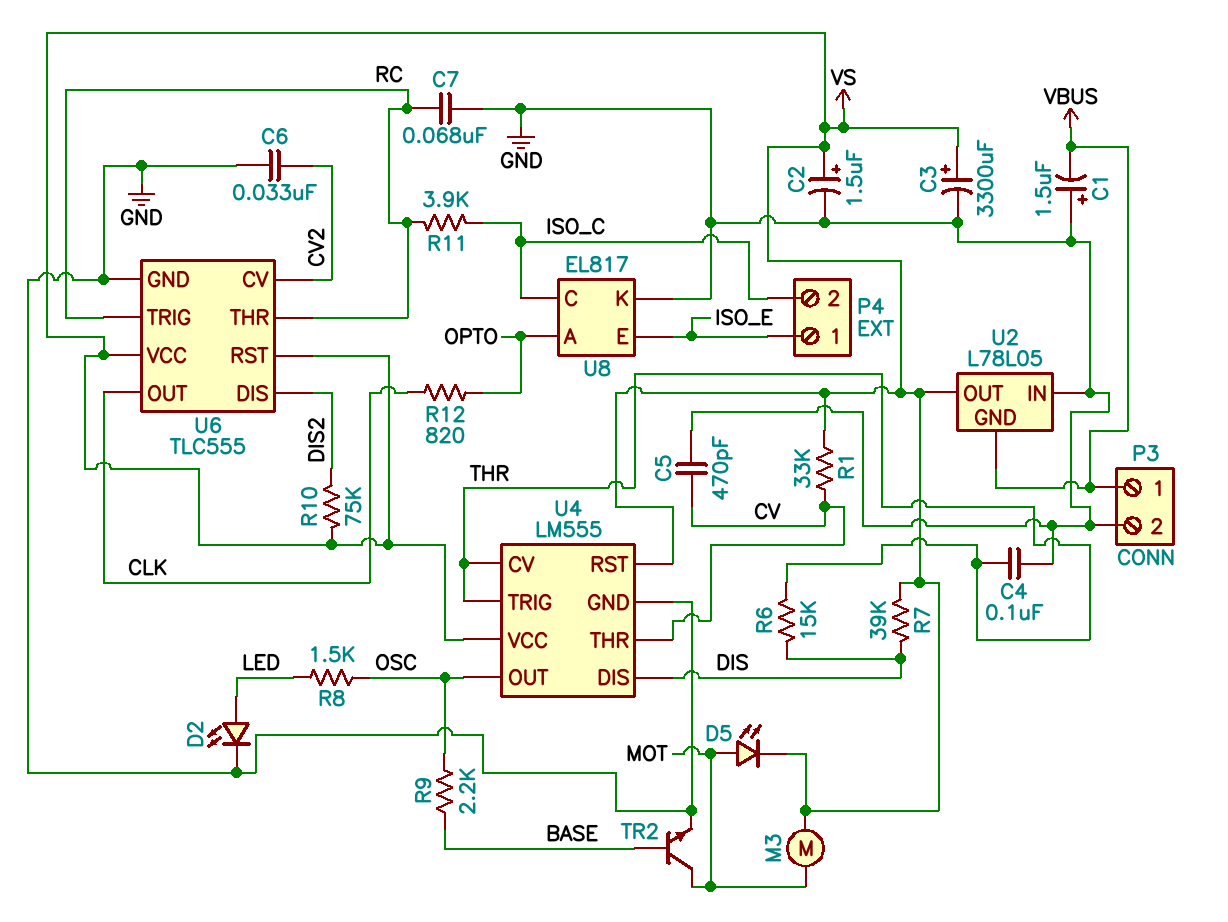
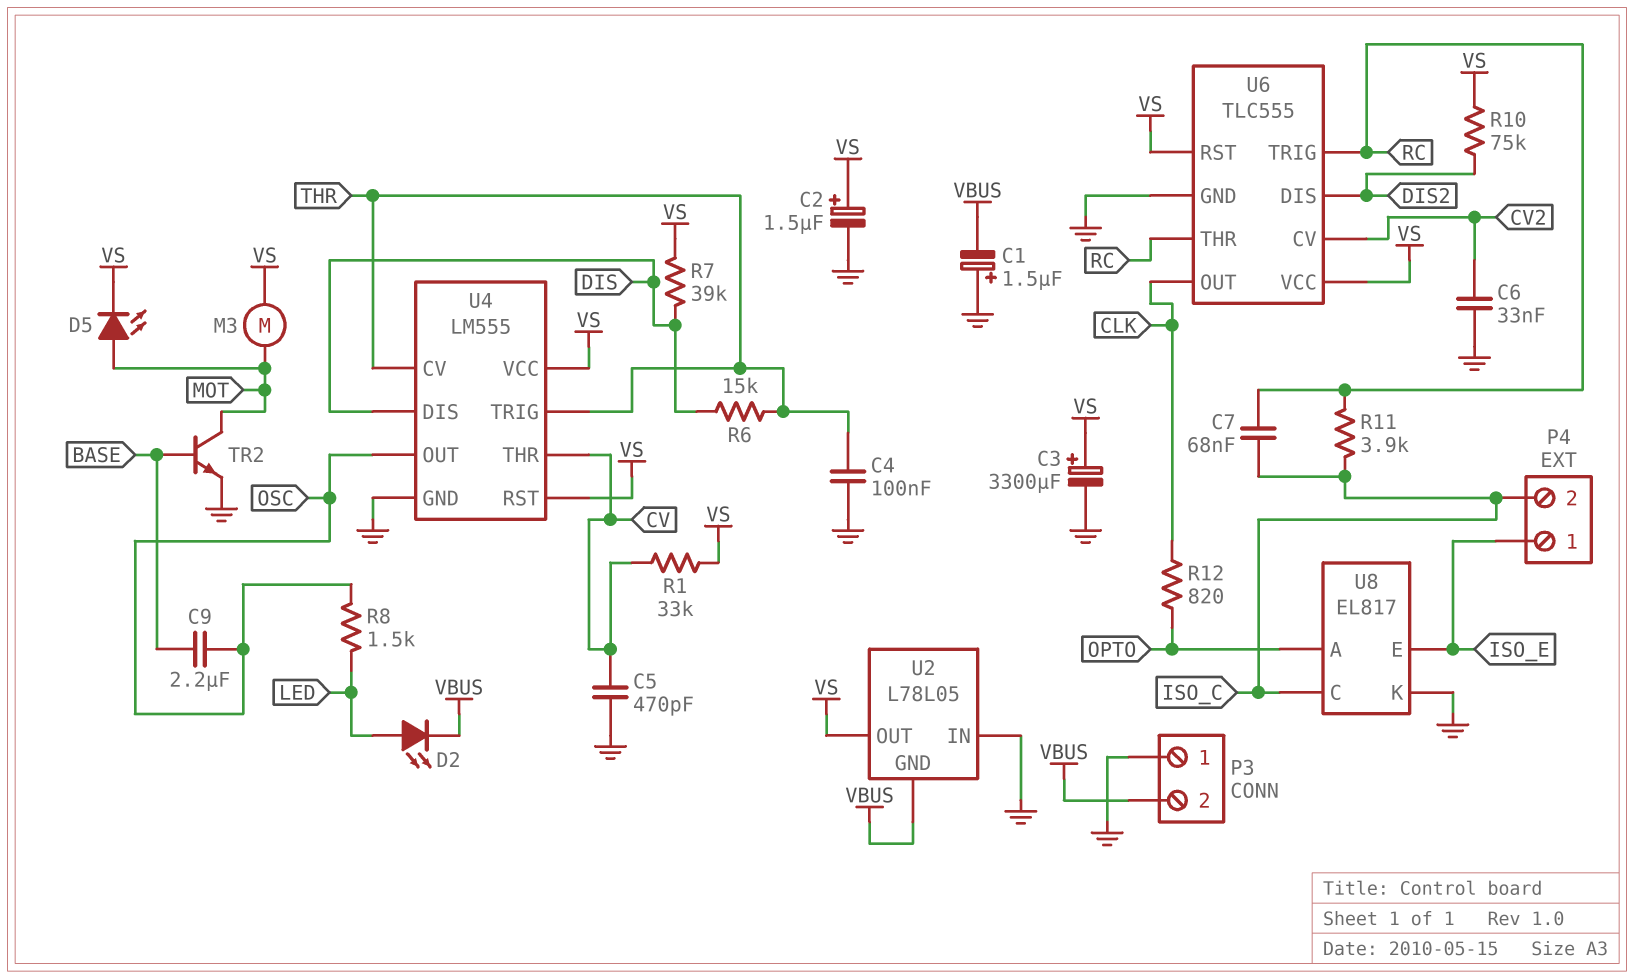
C7: 68nF (GND, RC) -> 68nF (ISO_C, RC)
C9: none -> 2.2uF (BASE, OSC)
D2: LED (A LED, K GND) -> LED (A LED, K VBUS)
P3 pin 1: VBUS -> GND
P3 pin 2: GND -> VBUS
R9: 2.2k (BASE, OSC) -> none

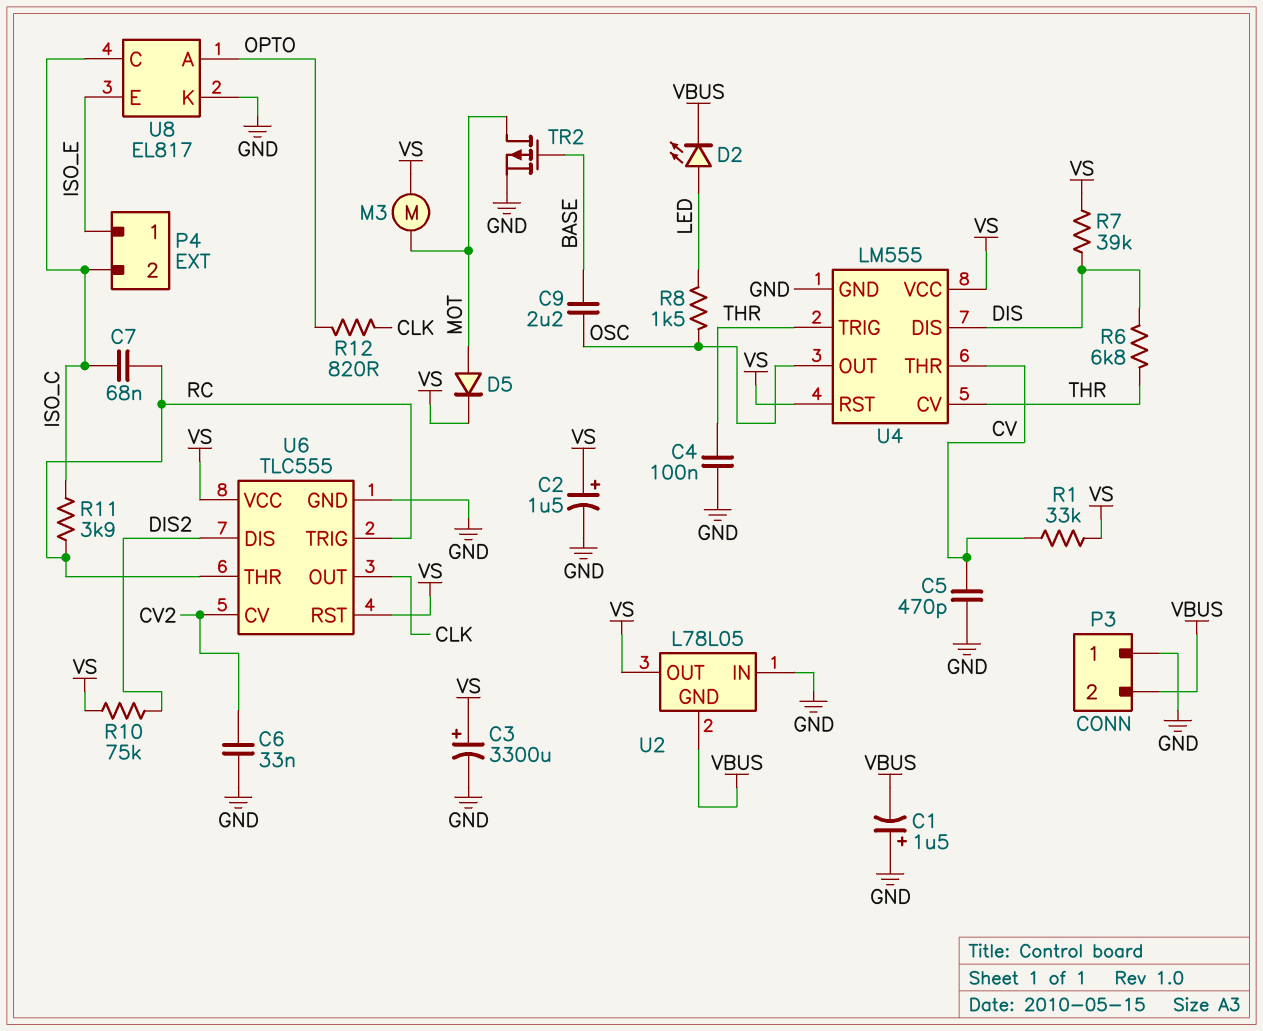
D5: LED (A MOT, K VS) -> diode (A MOT, K VS)
R6: 15k (DIS, THR) -> 6.8k (DIS, THR)
TR2: NPN (B BASE, C MOT, E GND) -> PMOS (G BASE, D MOT, S GND)

